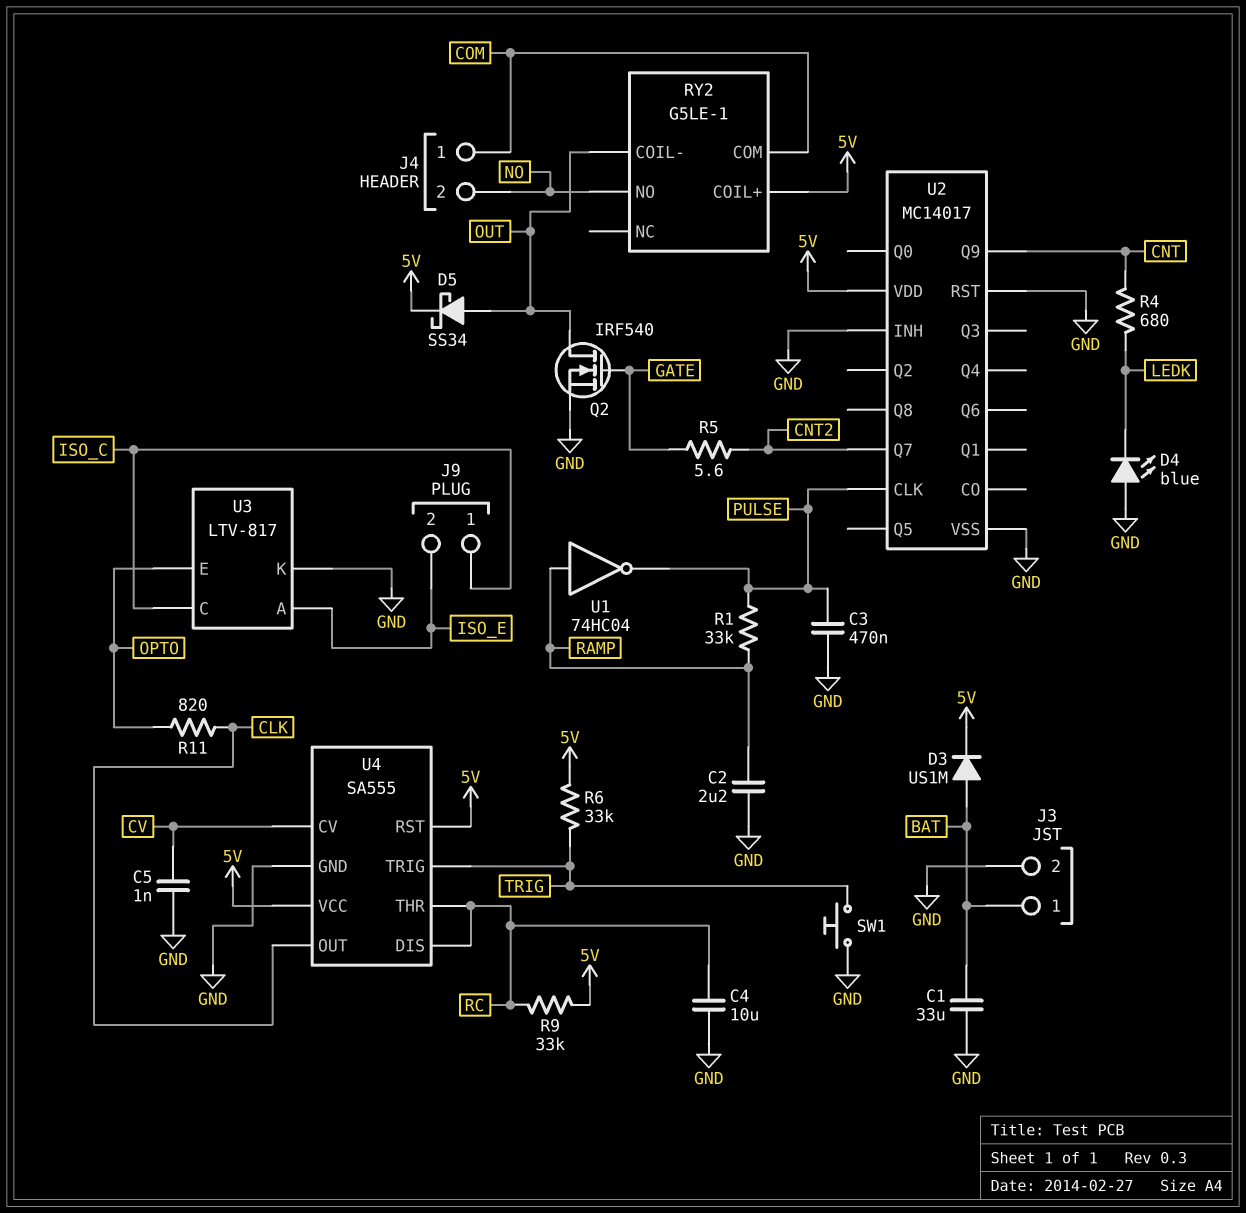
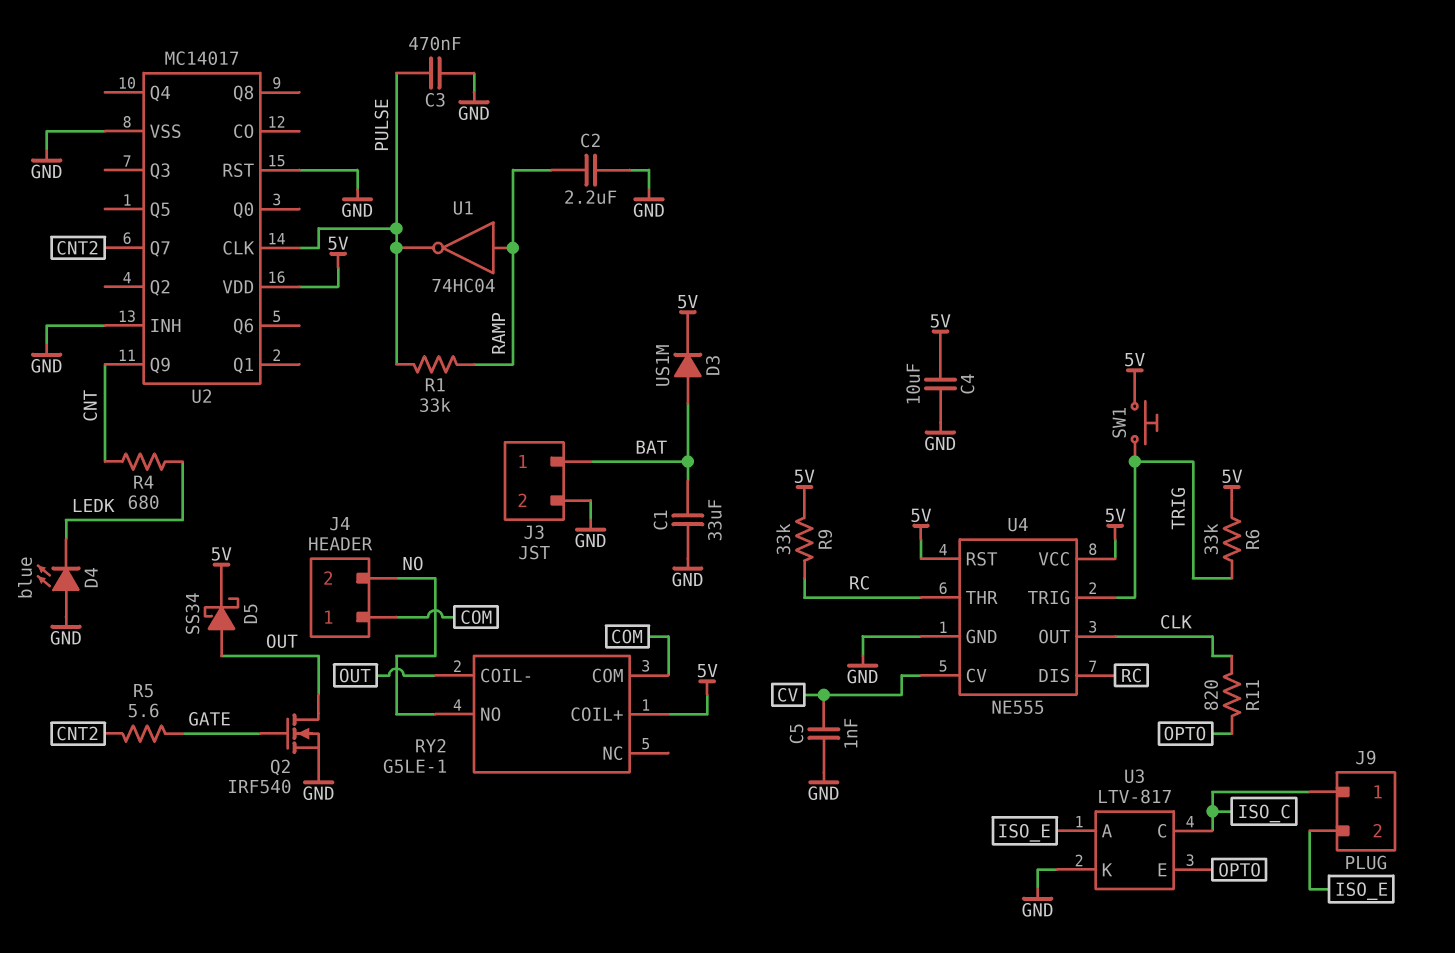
C4: 10uF (GND, RC) -> 10uF (5V, GND)
SW1: button (GND, TRIG) -> button (5V, TRIG)
U4: SA555 -> NE555

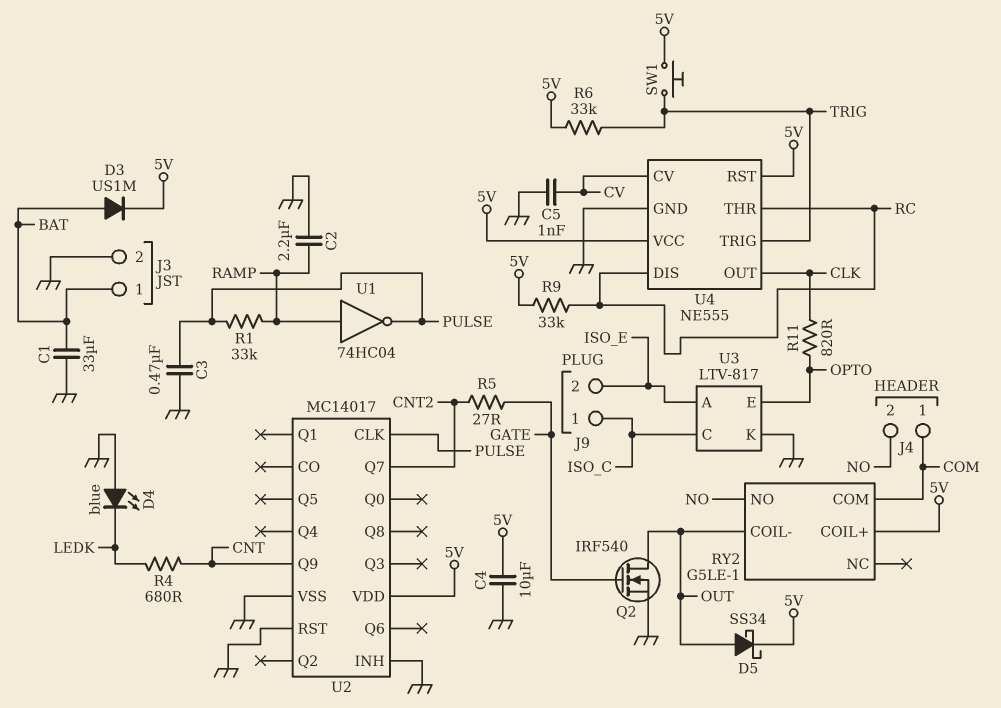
R5: 5.6 (CNT2, GATE) -> 27 (CNT2, GATE)

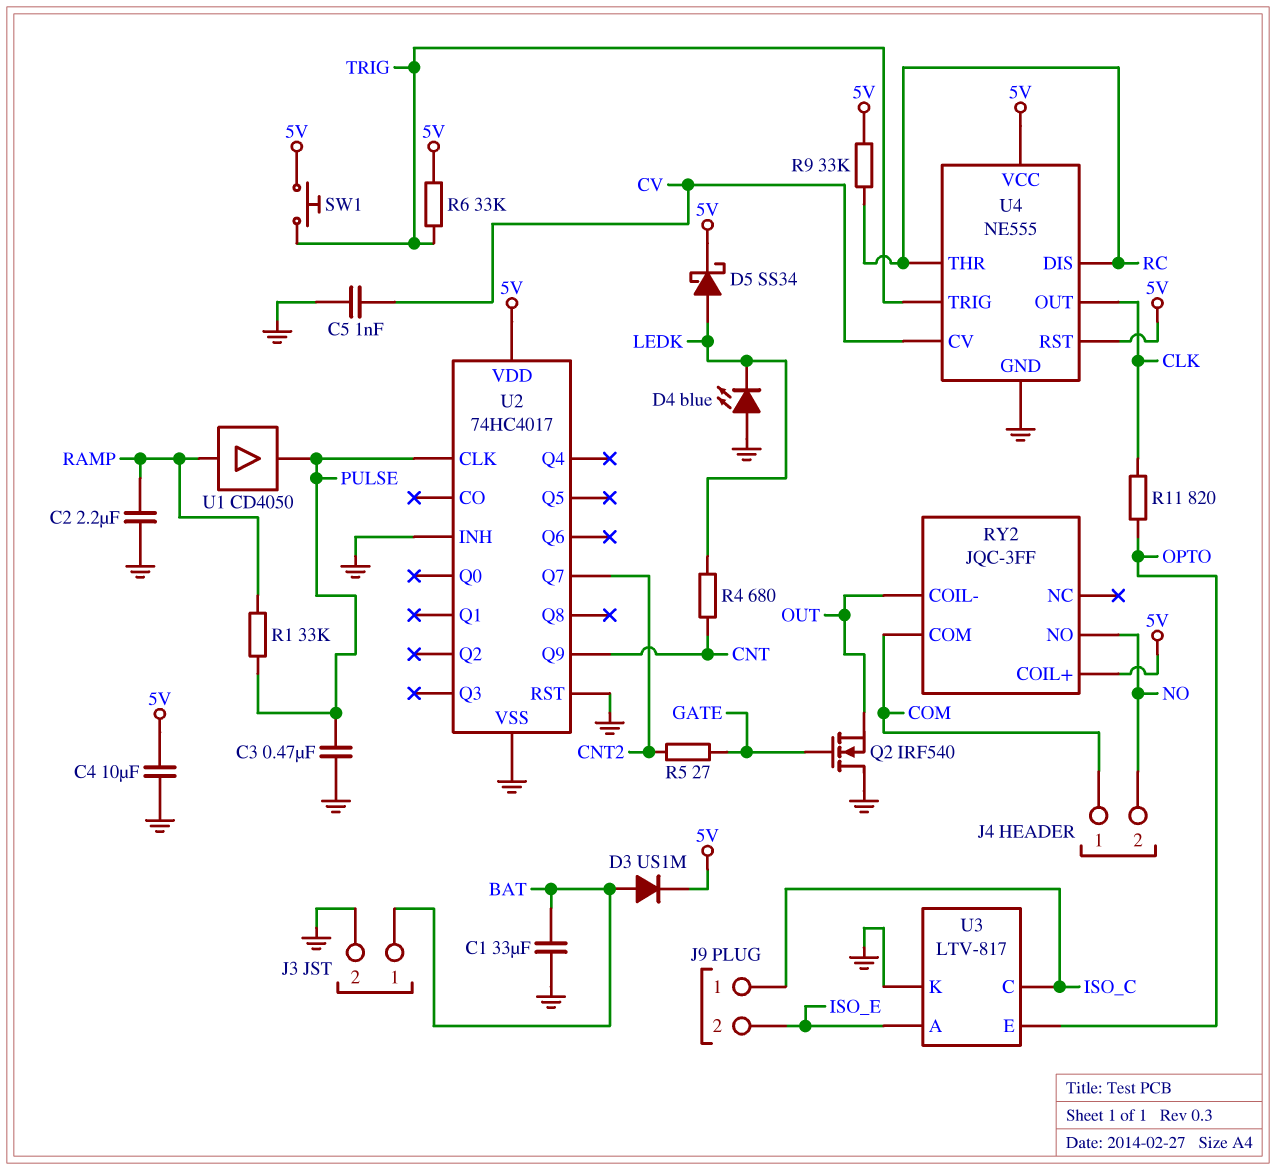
D5: schottky SS34 (A OUT, K 5V) -> schottky SS34 (A LEDK, K 5V)
Q2: NMOS IRF540 (G GATE, D OUT, S GND) -> NMOS IRF540 (G GATE, D GND, S OUT)
RY2: G5LE-1 -> JQC-3FF
U1: NOT 74HC04 (in RAMP, out PULSE) -> buffer CD4050 (in RAMP, out PULSE)
U2: MC14017 -> 74HC4017

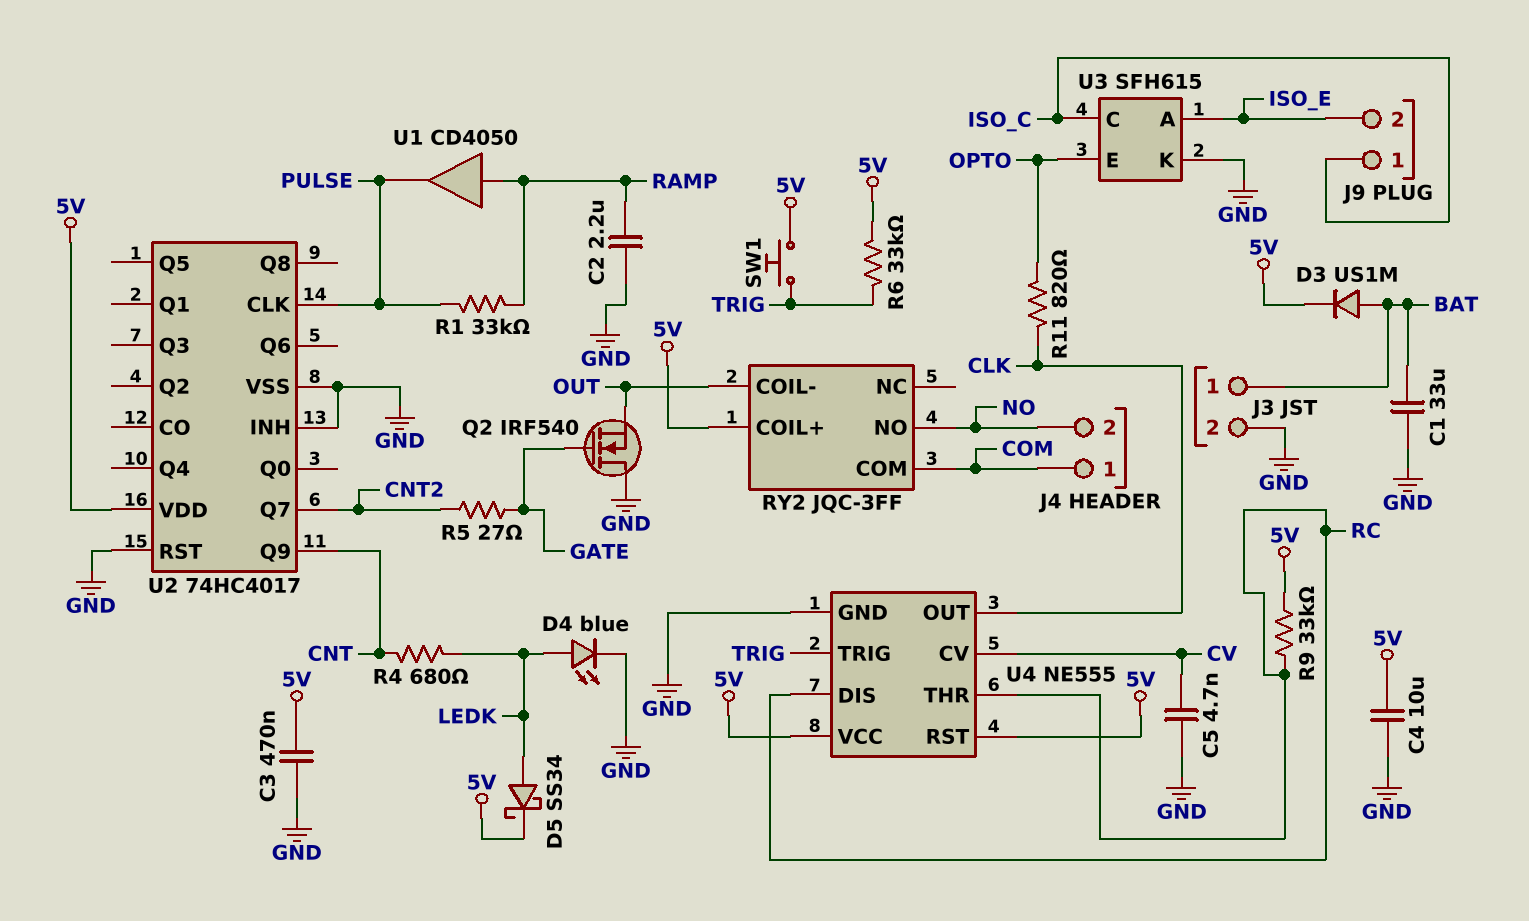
C3: 470nF (GND, PULSE) -> 470nF (5V, GND)
C5: 1nF (CV, GND) -> 4.7nF (CV, GND)
D4: LED blue (A GND, K LEDK) -> LED blue (A LEDK, K GND)
U3: LTV-817 -> SFH615

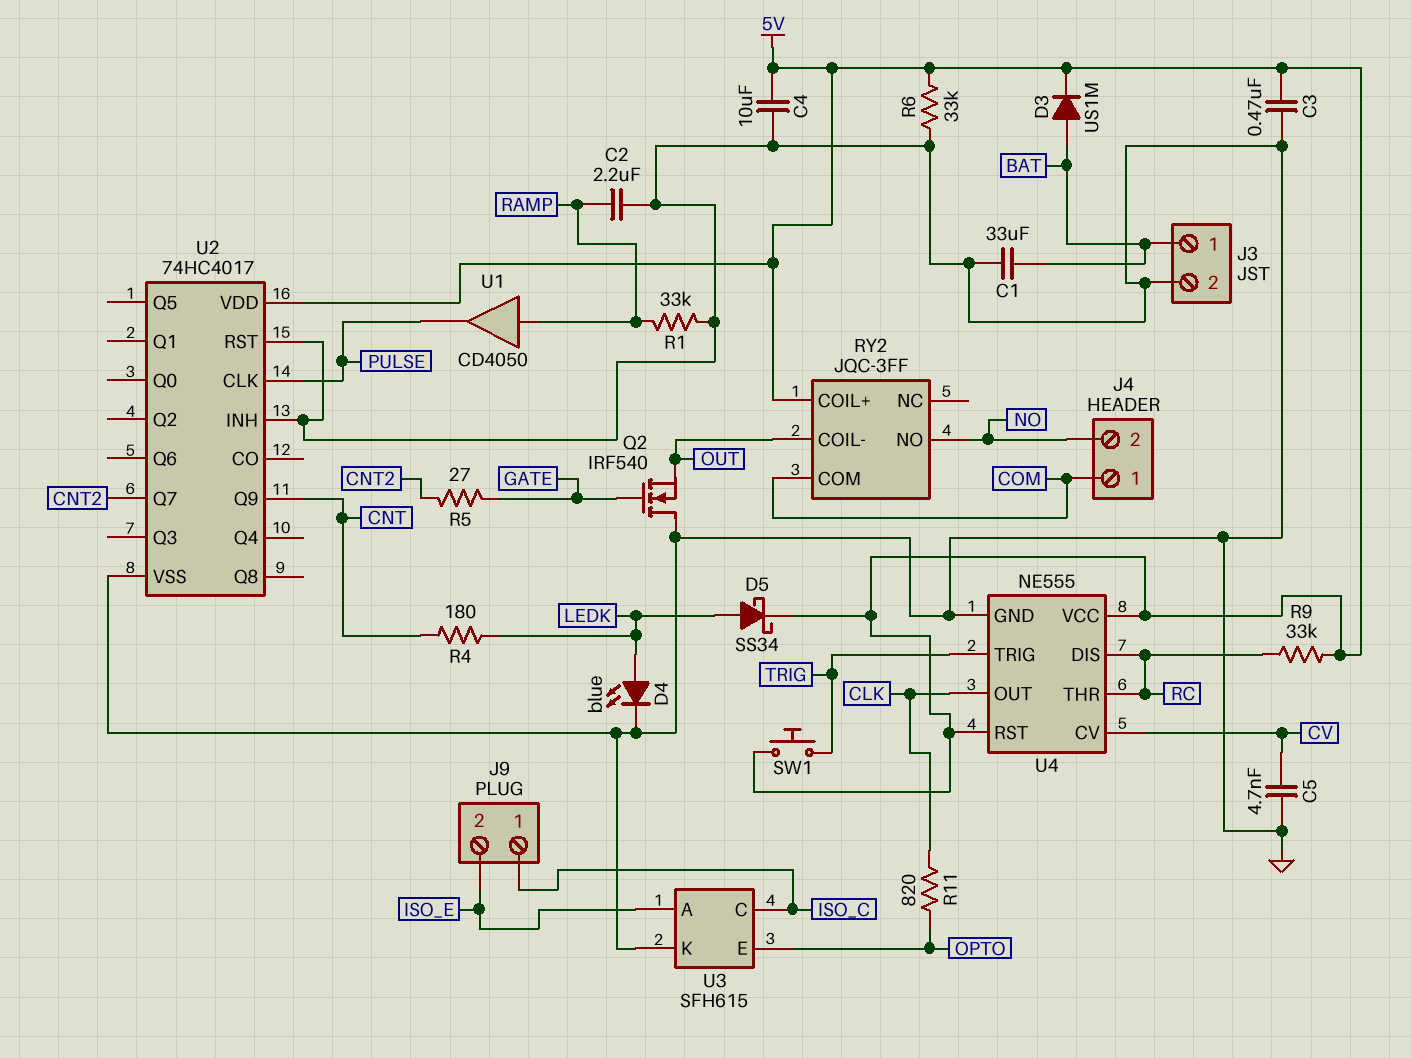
R1: 33k (PULSE, RAMP) -> 33k (GND, RAMP)
R4: 680 (CNT, LEDK) -> 180 (CNT, LEDK)
R6: 33k (5V, TRIG) -> 33k (5V, GND)

